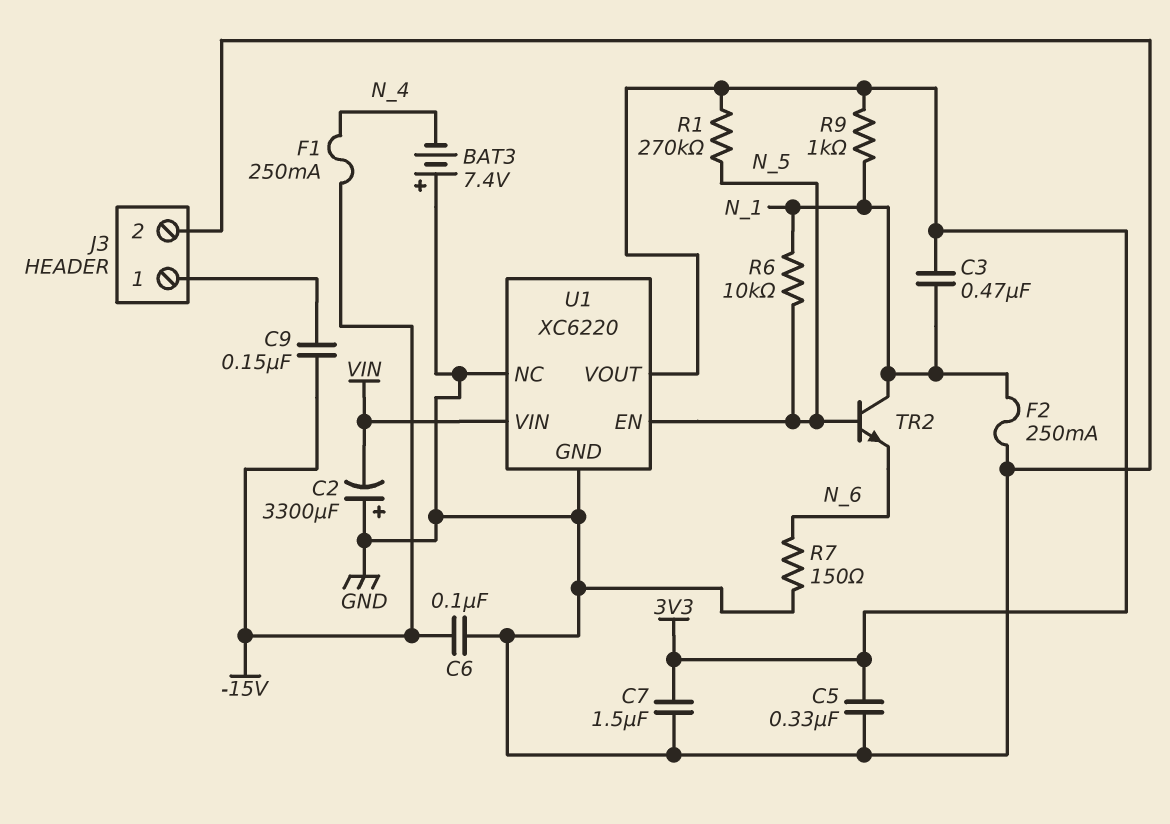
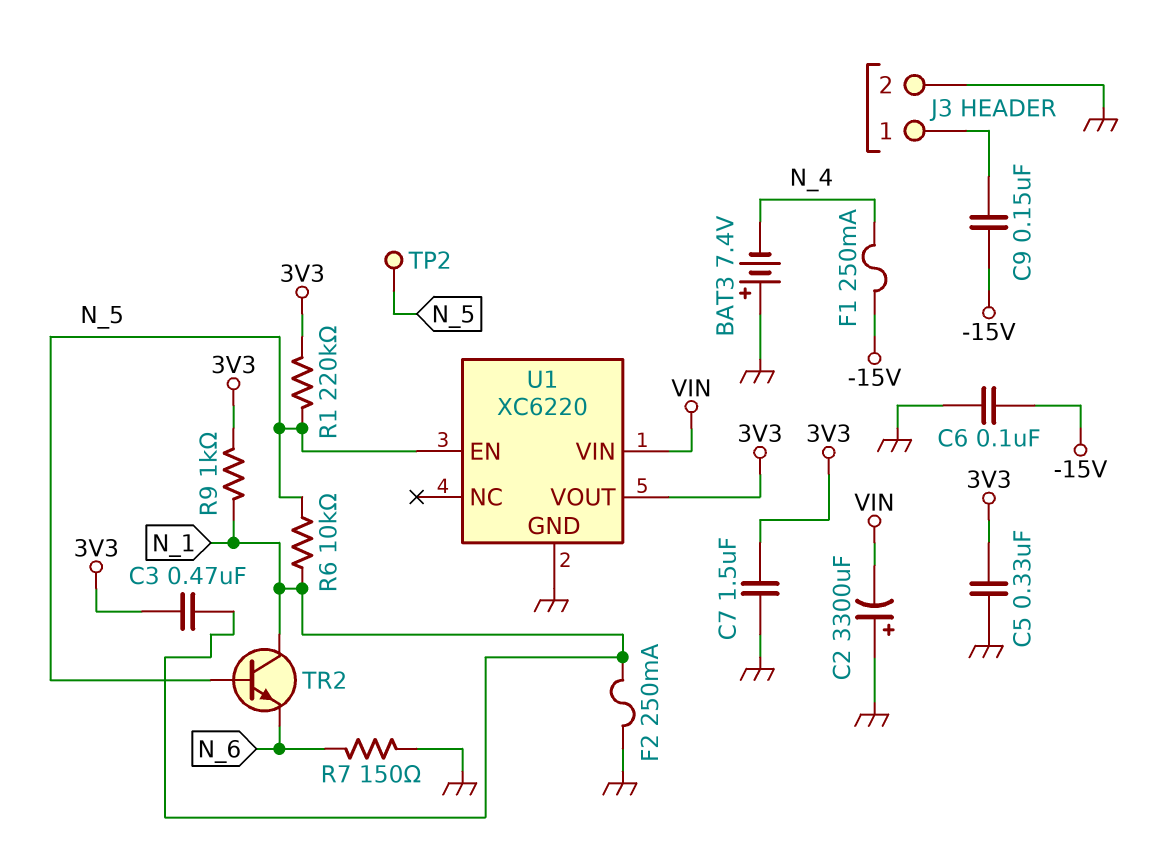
R1: 270k (3V3, N_5) -> 220k (3V3, N_5)
TP2: none -> test point (N_5)
U1 pin NC: GND -> none

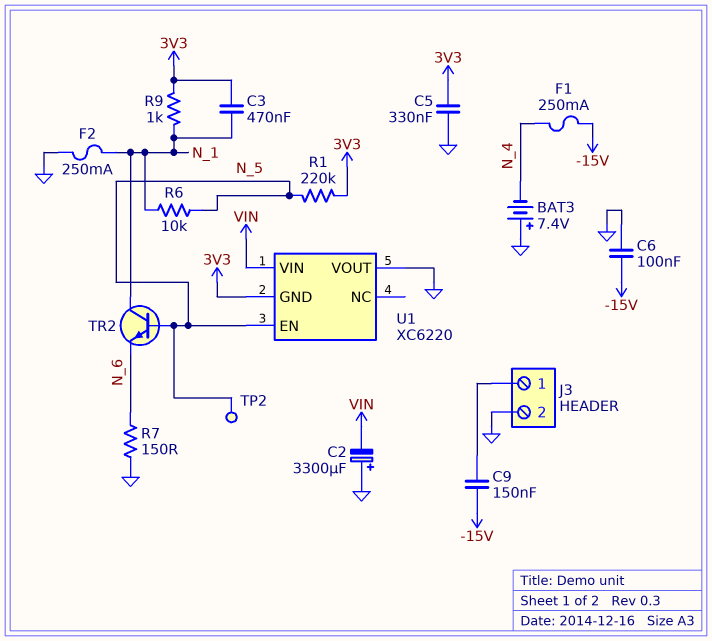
C7: 1.5uF (3V3, GND) -> none
U1 pin GND: GND -> 3V3
U1 pin VOUT: 3V3 -> GND

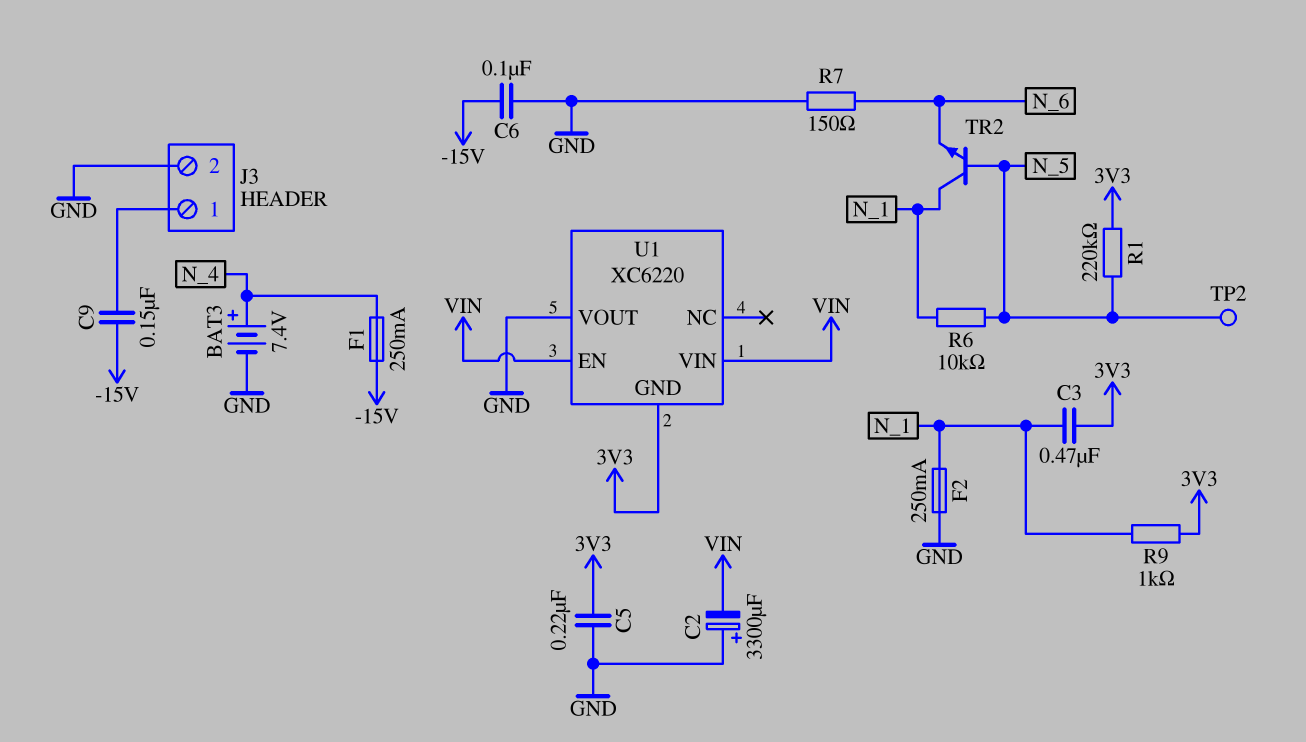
BAT3: 7.4V (plus GND, minus N_4) -> 7.4V (plus N_4, minus GND)
C5: 330nF (3V3, GND) -> 220nF (3V3, GND)
U1 pin EN: N_5 -> VIN

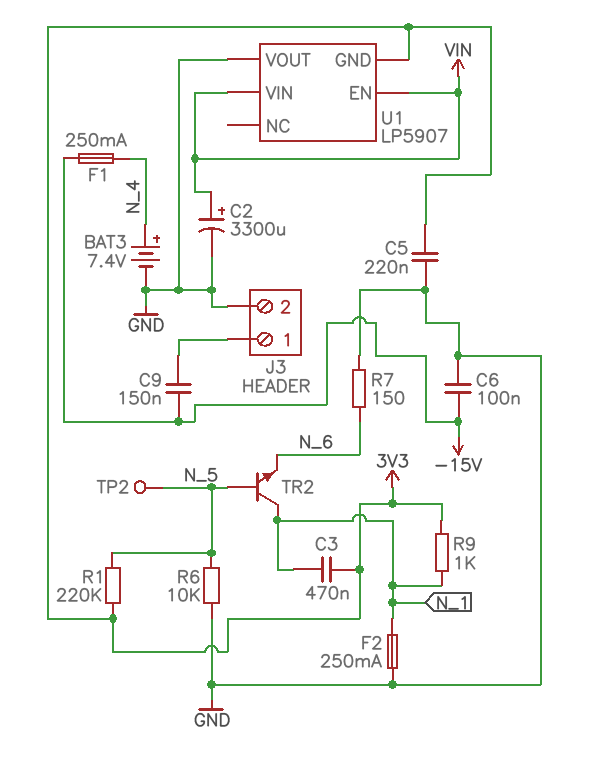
C2: 3300uF (plus GND, minus VIN) -> 3300uF (plus VIN, minus GND)
R6: 10k (N_1, N_5) -> 10k (GND, N_5)
U1: XC6220 -> LP5907

